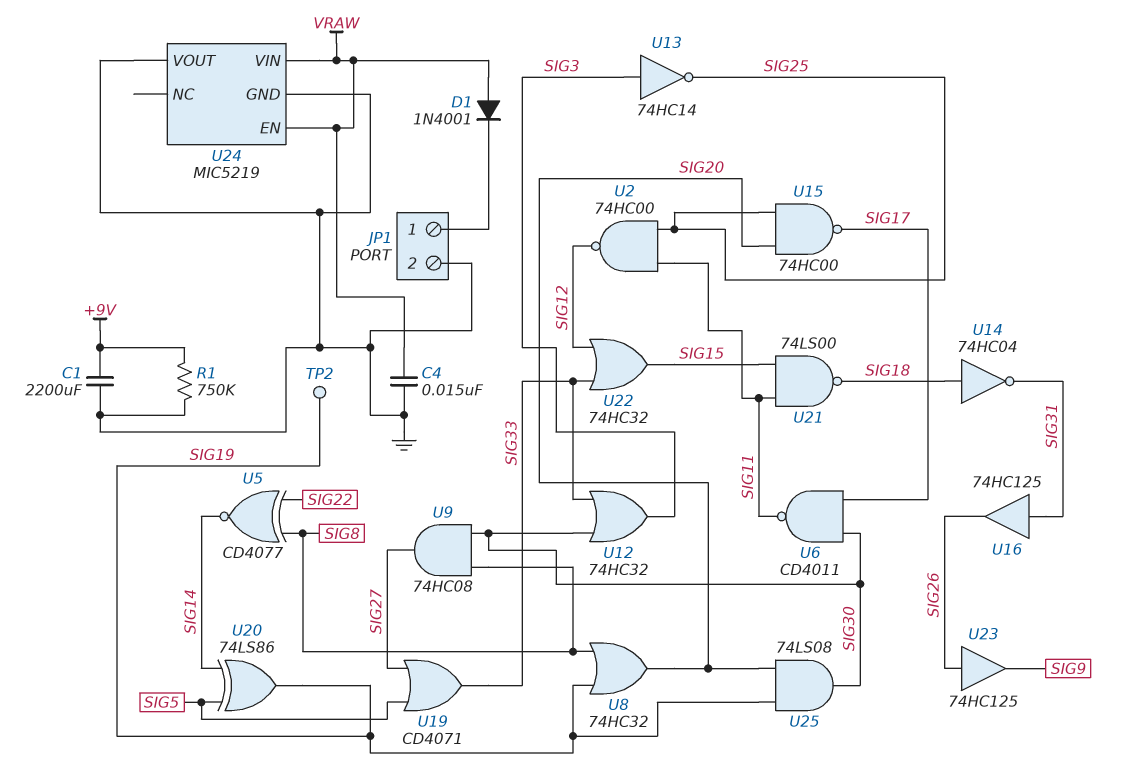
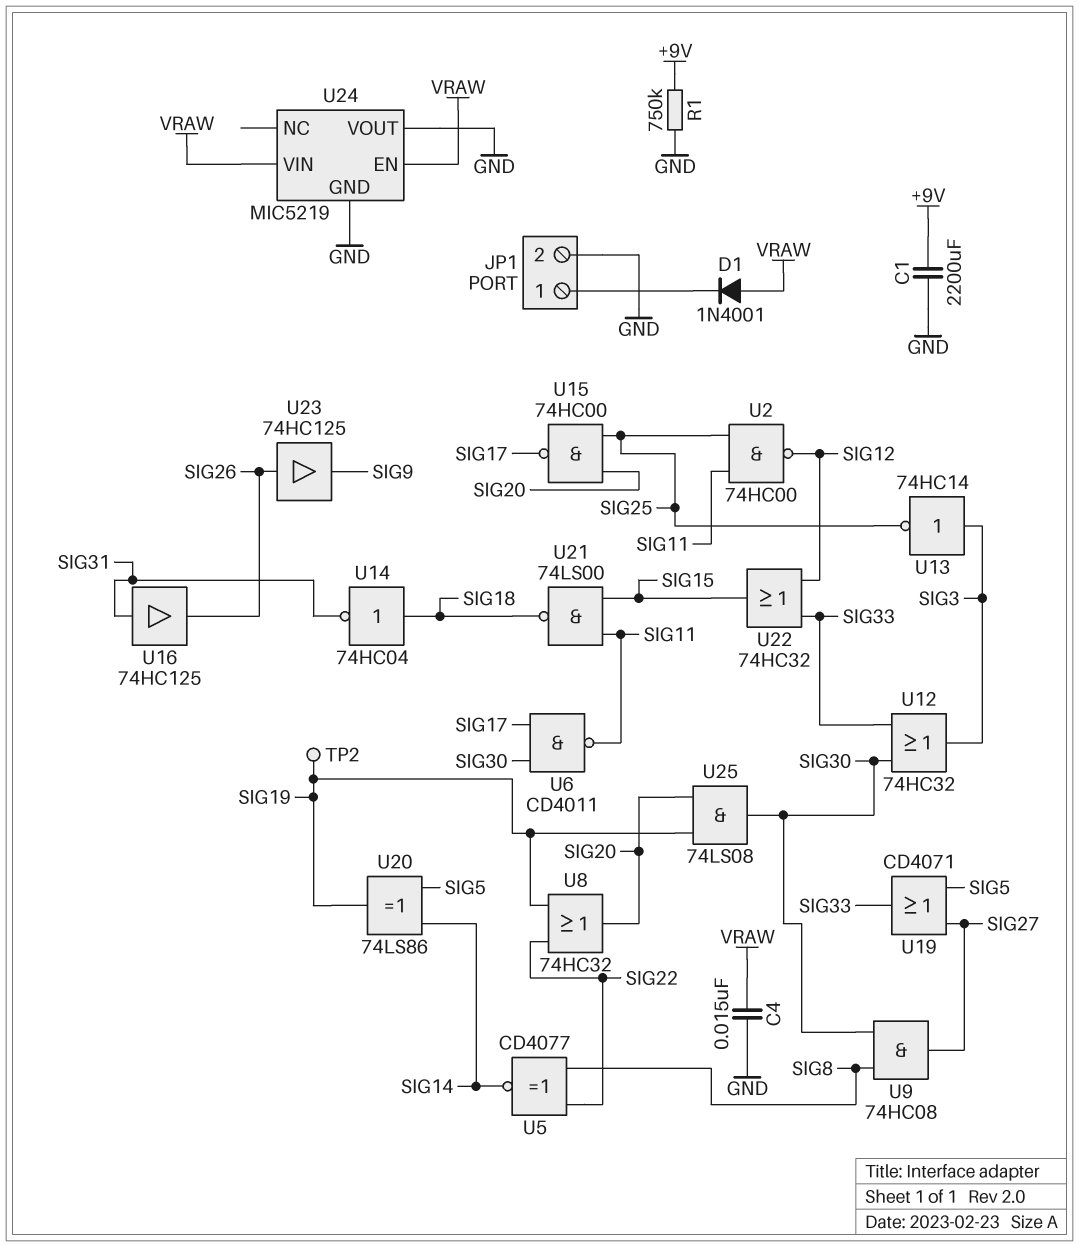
U8: OR 74HC32 (in SIG8, in SIG19, out SIG20) -> OR 74HC32 (in SIG19, in SIG22, out SIG20)

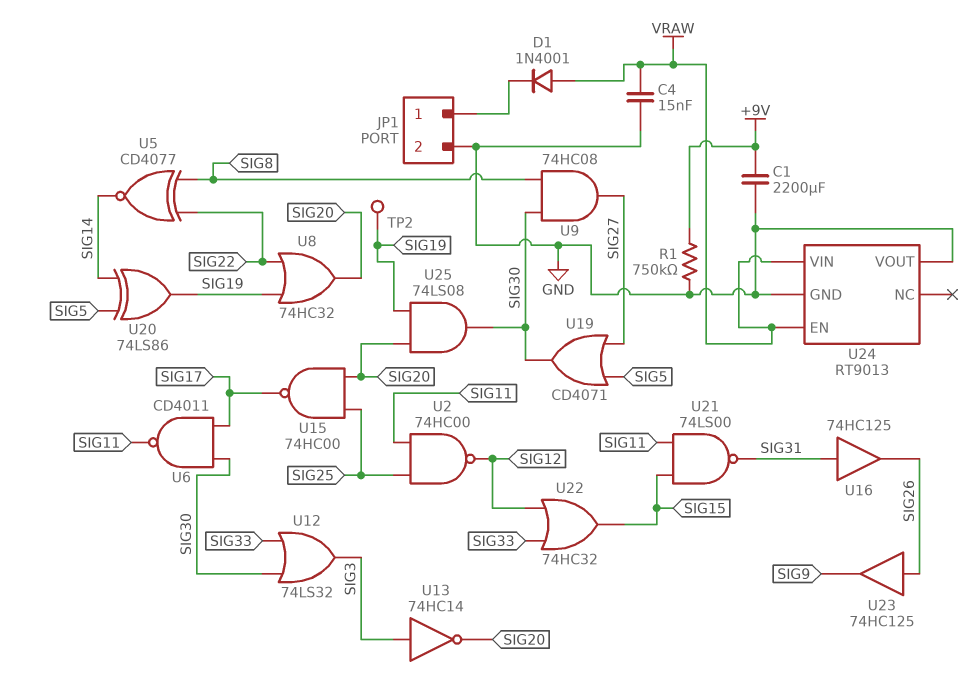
U12: OR 74HC32 (in SIG30, in SIG33, out SIG3) -> OR 74LS32 (in SIG30, in SIG33, out SIG3)
U13: NOT 74HC14 (in SIG3, out SIG25) -> NOT 74HC14 (in SIG3, out SIG20)
U14: NOT 74HC04 (in SIG18, out SIG31) -> none
U19: OR CD4071 (in SIG5, in SIG27, out SIG33) -> OR CD4071 (in SIG5, in SIG27, out SIG30)
U21: NAND 74LS00 (in SIG11, in SIG15, out SIG18) -> NAND 74LS00 (in SIG11, in SIG15, out SIG31)
U24: MIC5219 -> RT9013

